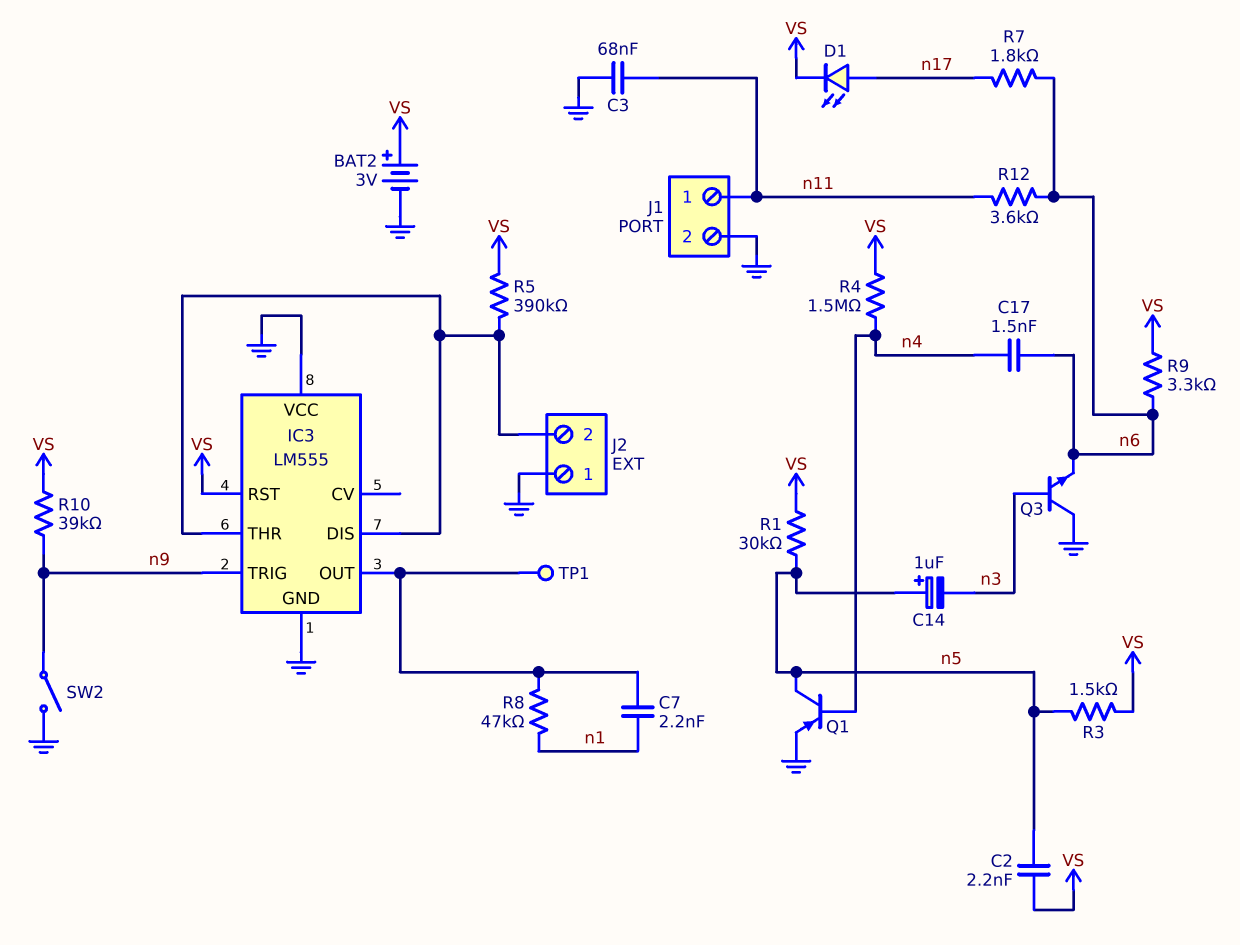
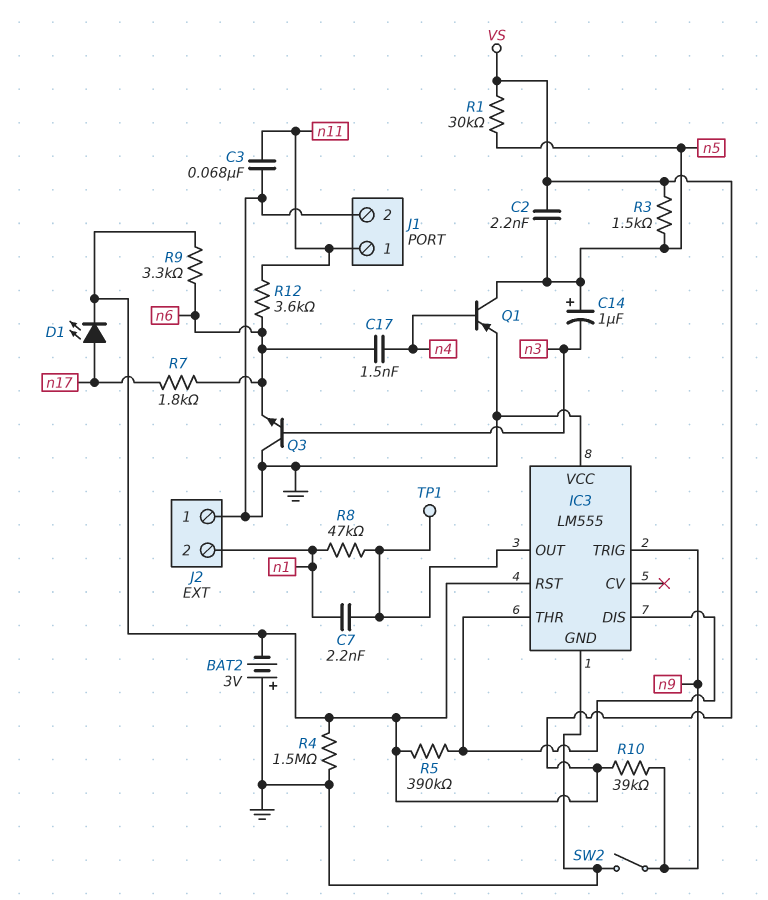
BAT2: 3V (plus VS, minus GND) -> 3V (plus GND, minus VS)
J2 pin 2: IC3/DIS -> n1
R4: 1.5M (VS, n4) -> 1.5M (GND, VS)

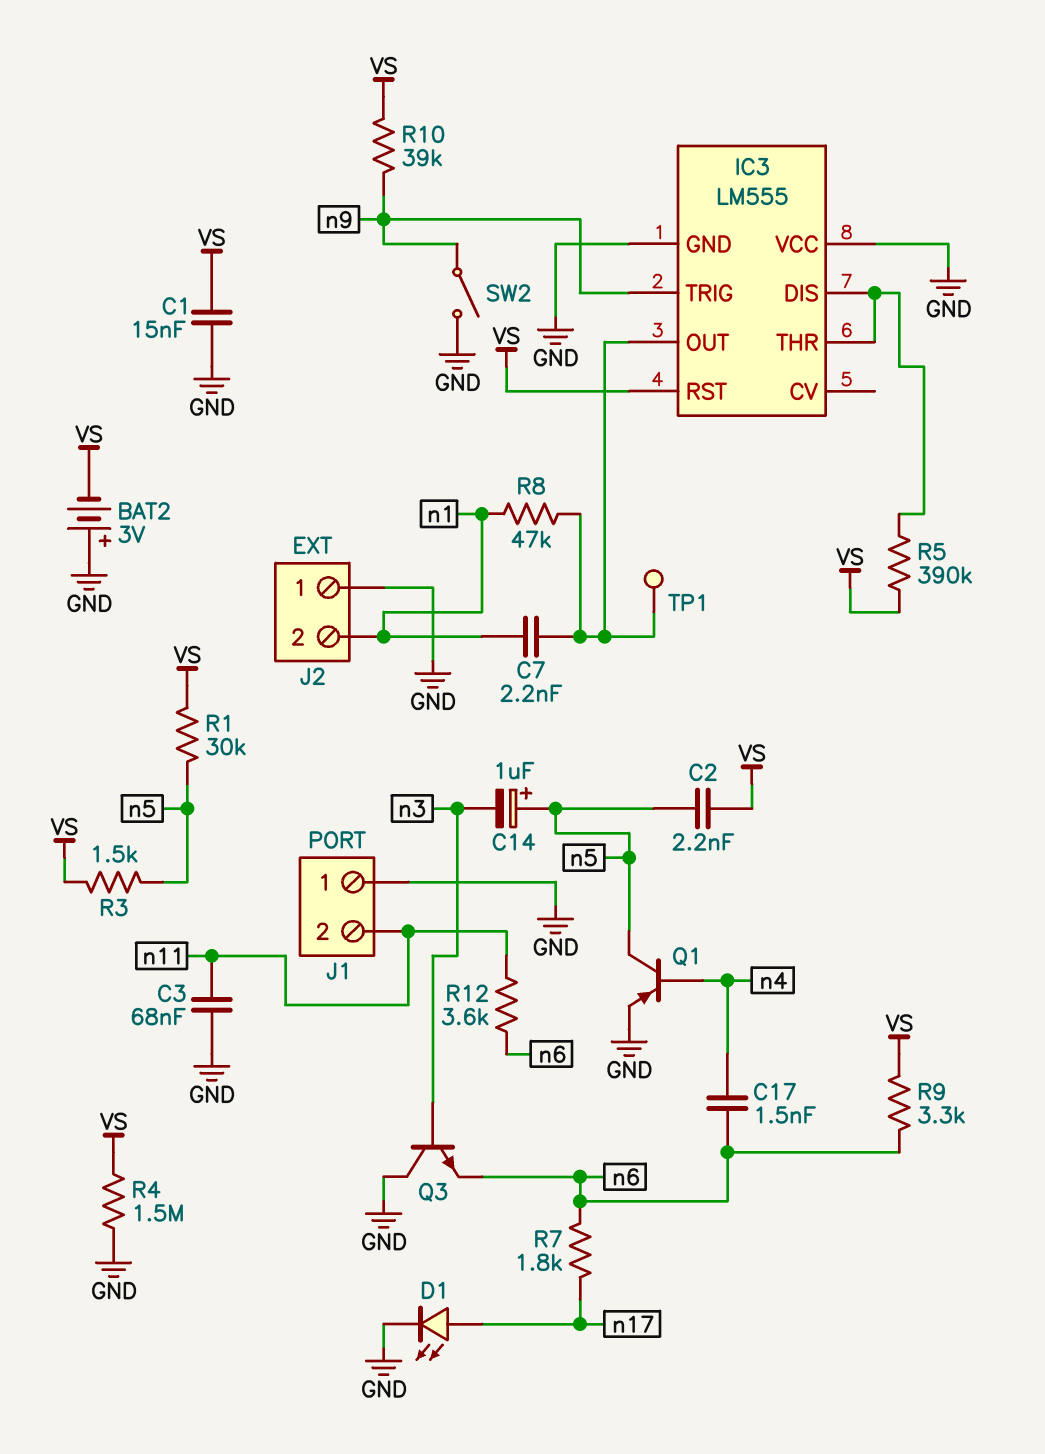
C1: none -> 15nF (GND, VS)
D1: LED (A n17, K VS) -> LED (A n17, K GND)
J1 pin 1: n11 -> GND
J1 pin 2: GND -> n11

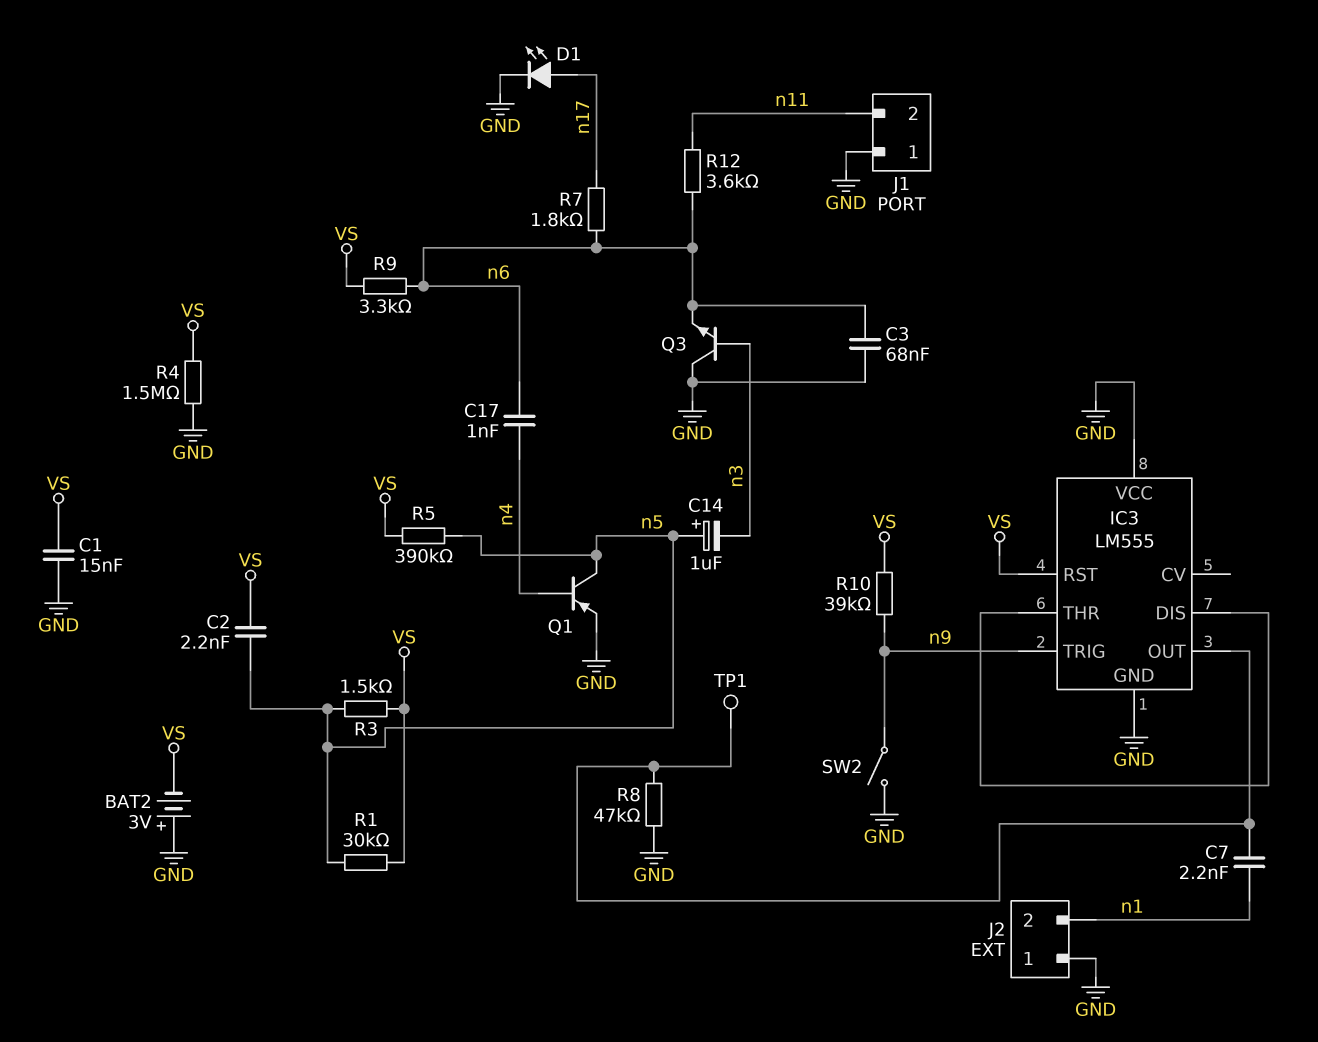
C3: 68nF (GND, n11) -> 68nF (GND, n6)
C17: 1.5nF (n4, n6) -> 1nF (n4, n6)
R5: 390k (IC3/DIS, VS) -> 390k (VS, n5)
R8: 47k (IC3/OUT, n1) -> 47k (GND, IC3/OUT)

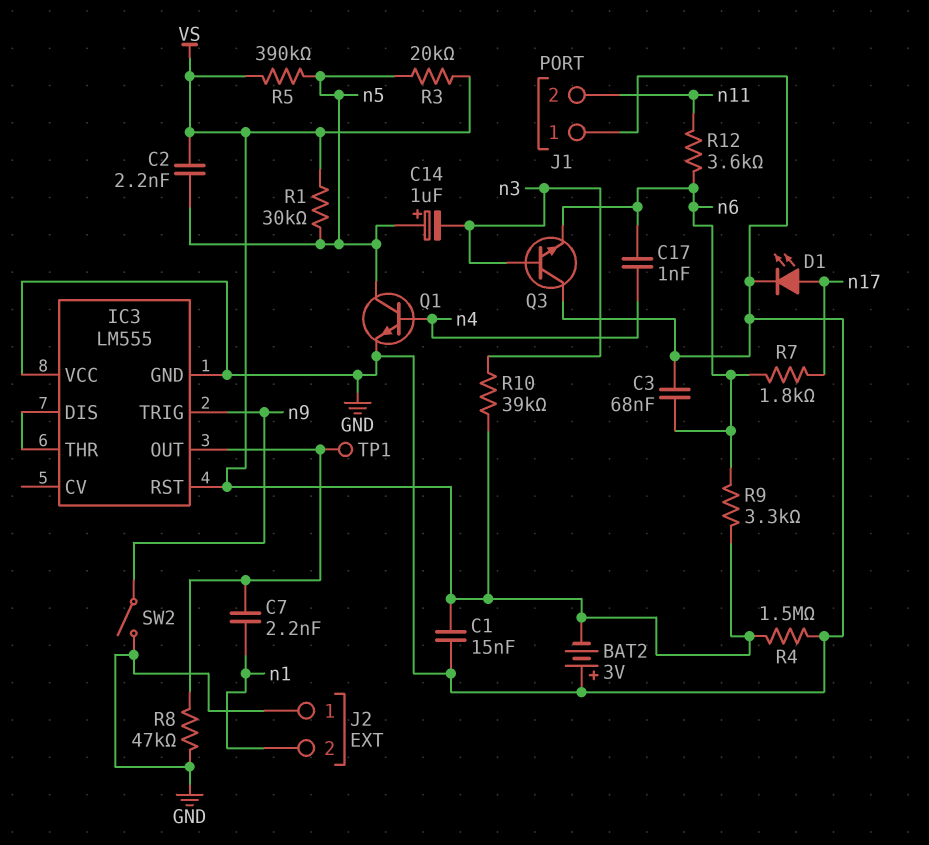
Q1: PNP (B n4, C n5, E GND) -> NPN (B n4, C n5, E GND)
R3: 1.5k (VS, n5) -> 20k (VS, n5)
R10: 39k (VS, n9) -> 39k (VS, n3)

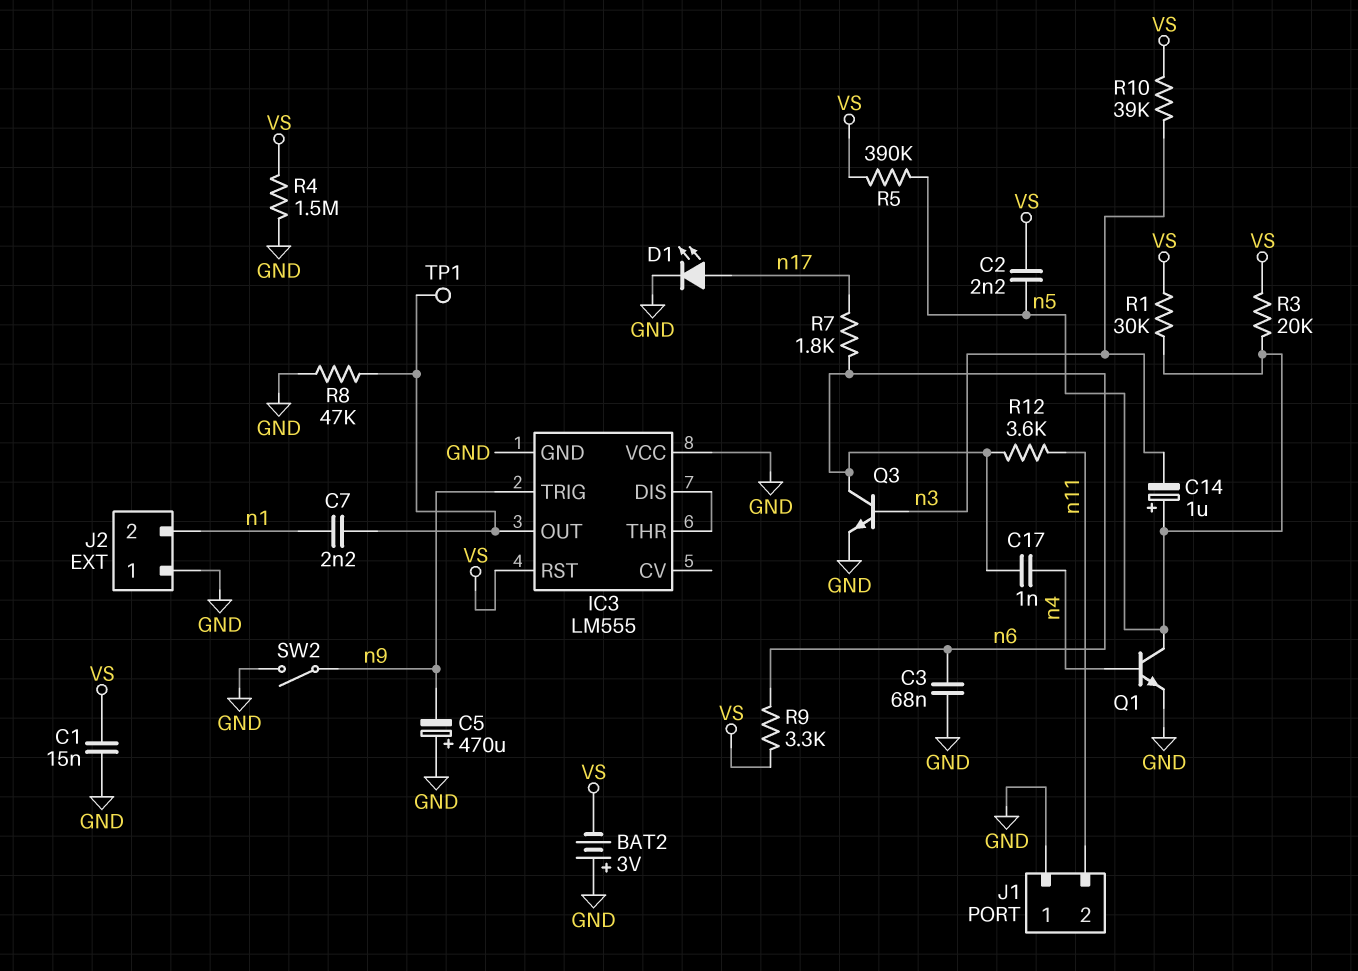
C5: none -> 470uF (plus GND, minus n9)
Q3: NPN (B n3, C GND, E n6) -> NPN (B n3, C n6, E GND)

